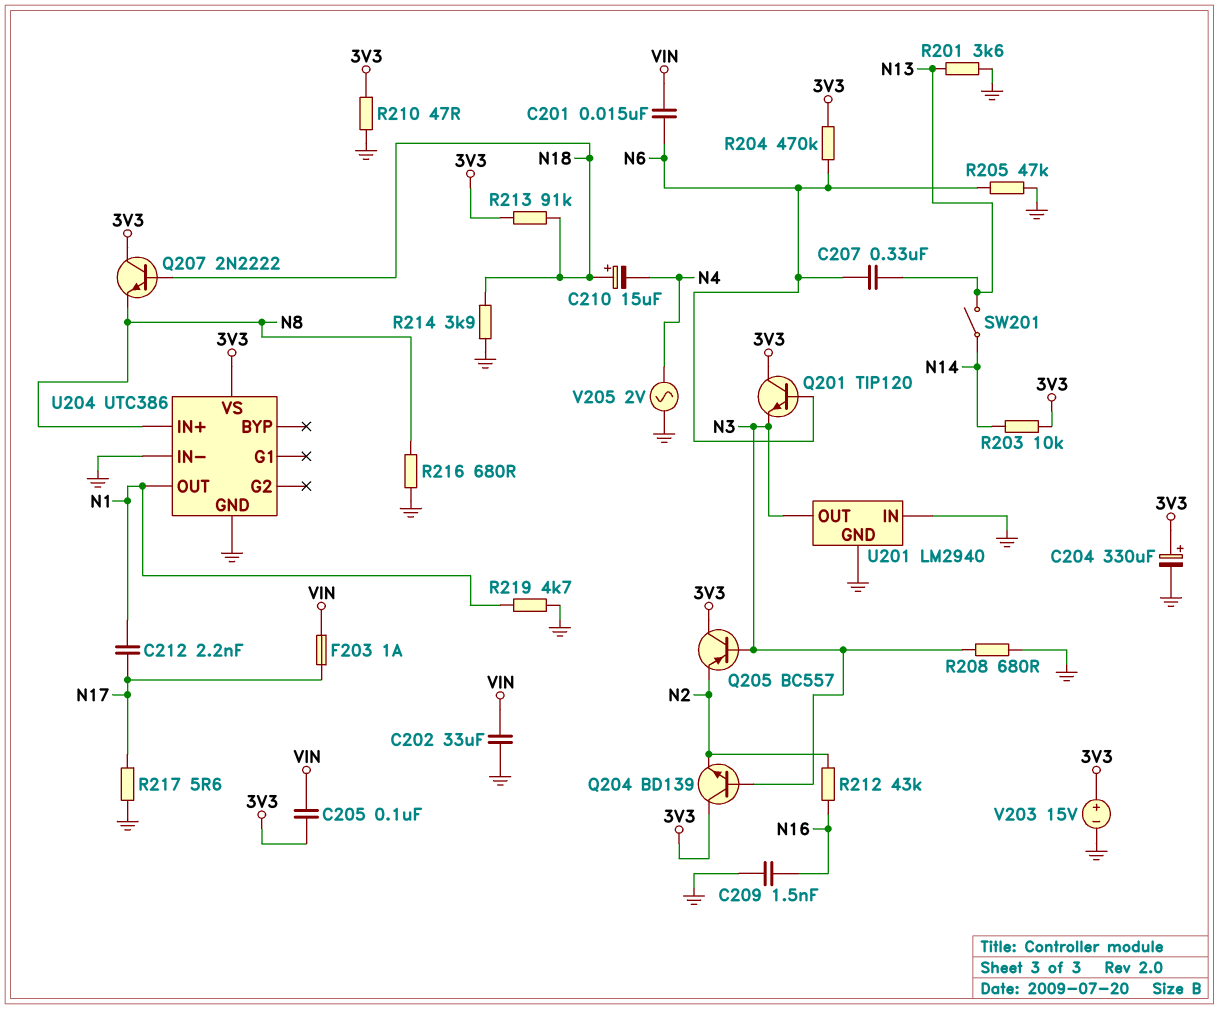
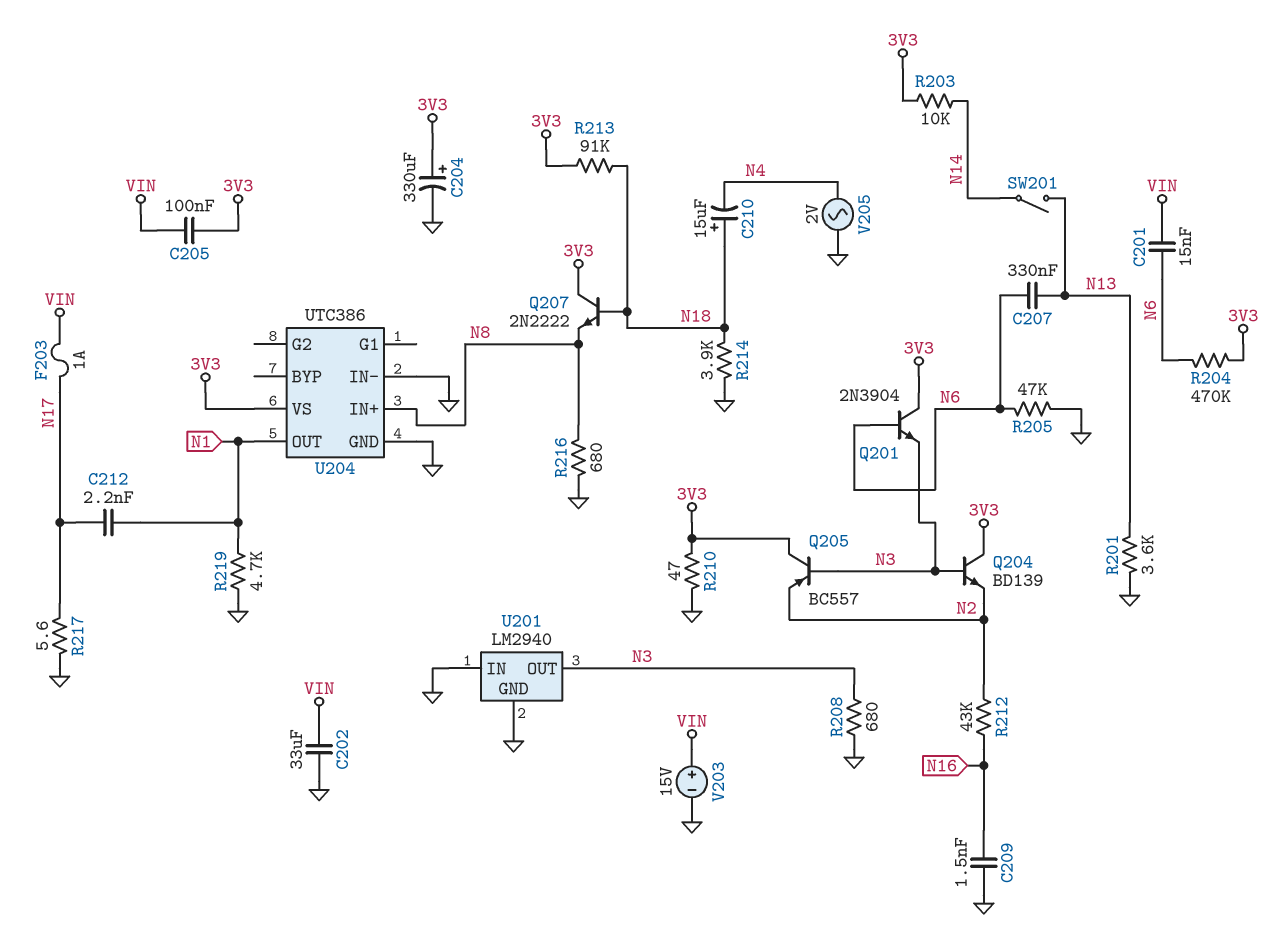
Q201: NPN TIP120 (B N6, C 3V3, E N3) -> NPN 2N3904 (B N6, C 3V3, E N3)
V203: 15V (plus 3V3, minus GND) -> 15V (plus VIN, minus GND)

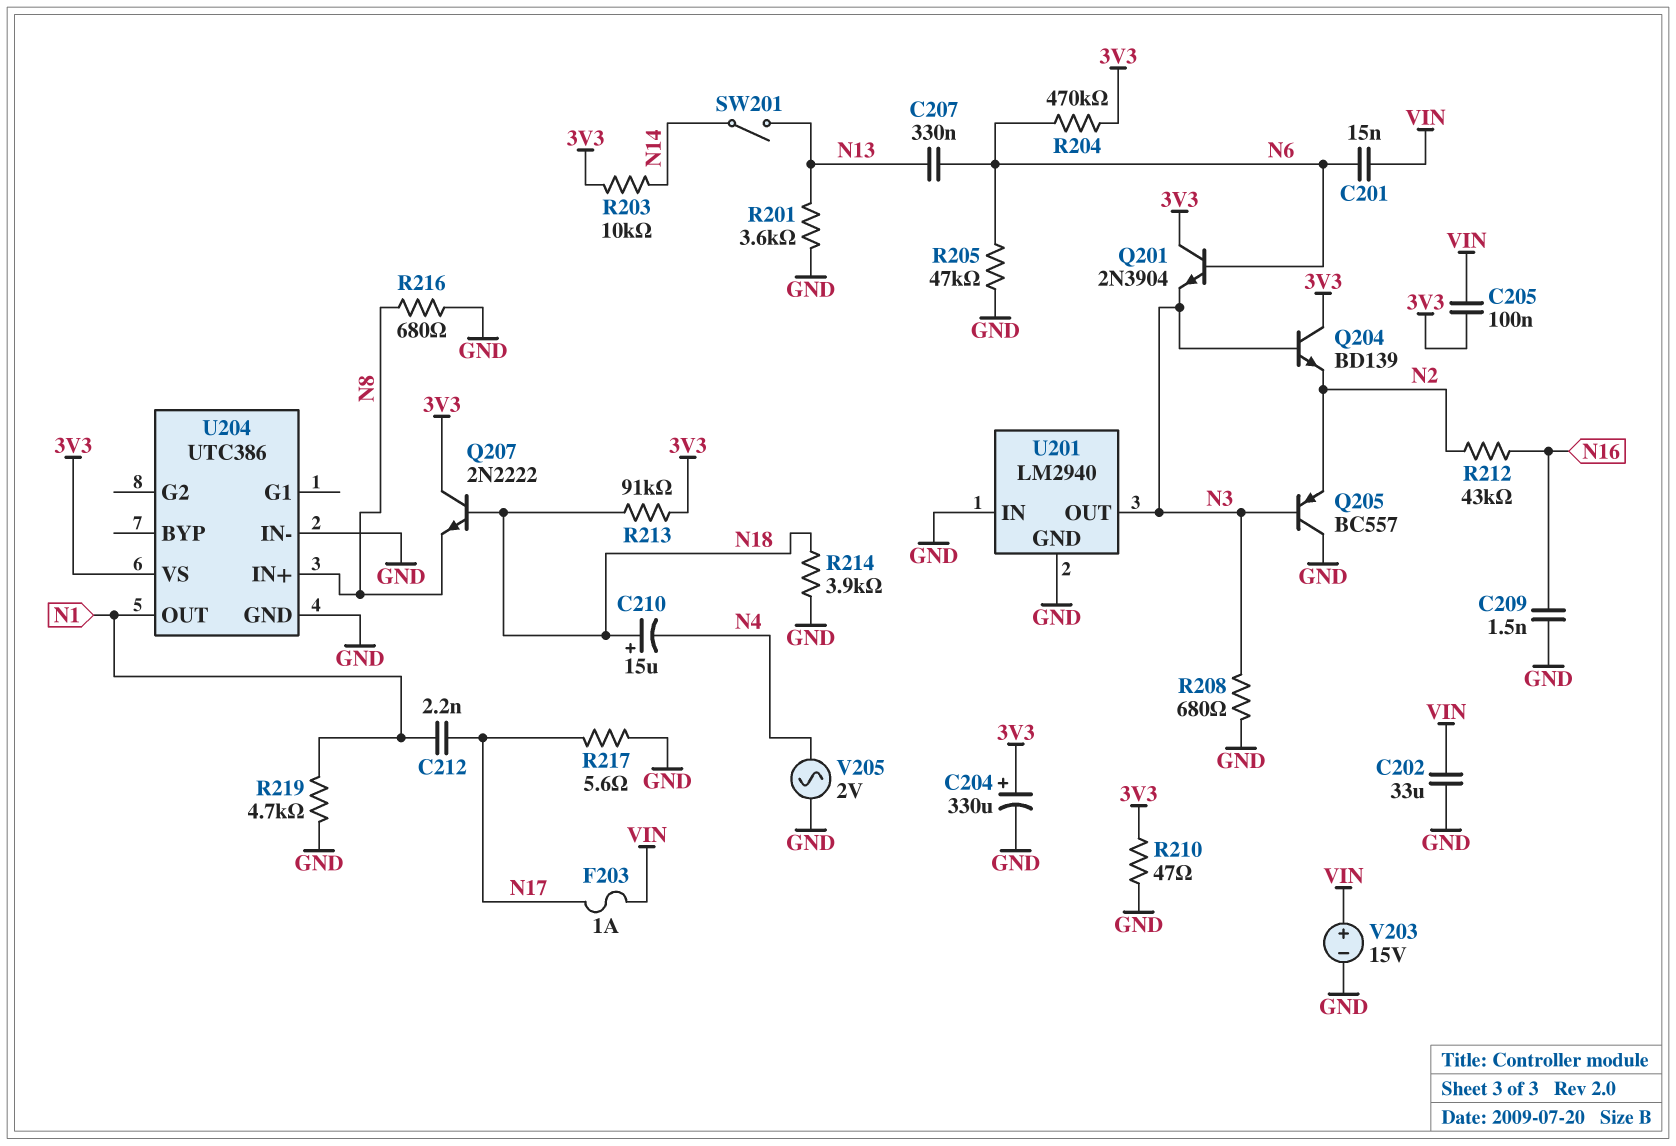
Q205: PNP BC557 (B N3, C 3V3, E N2) -> PNP BC557 (B N3, C GND, E N2)

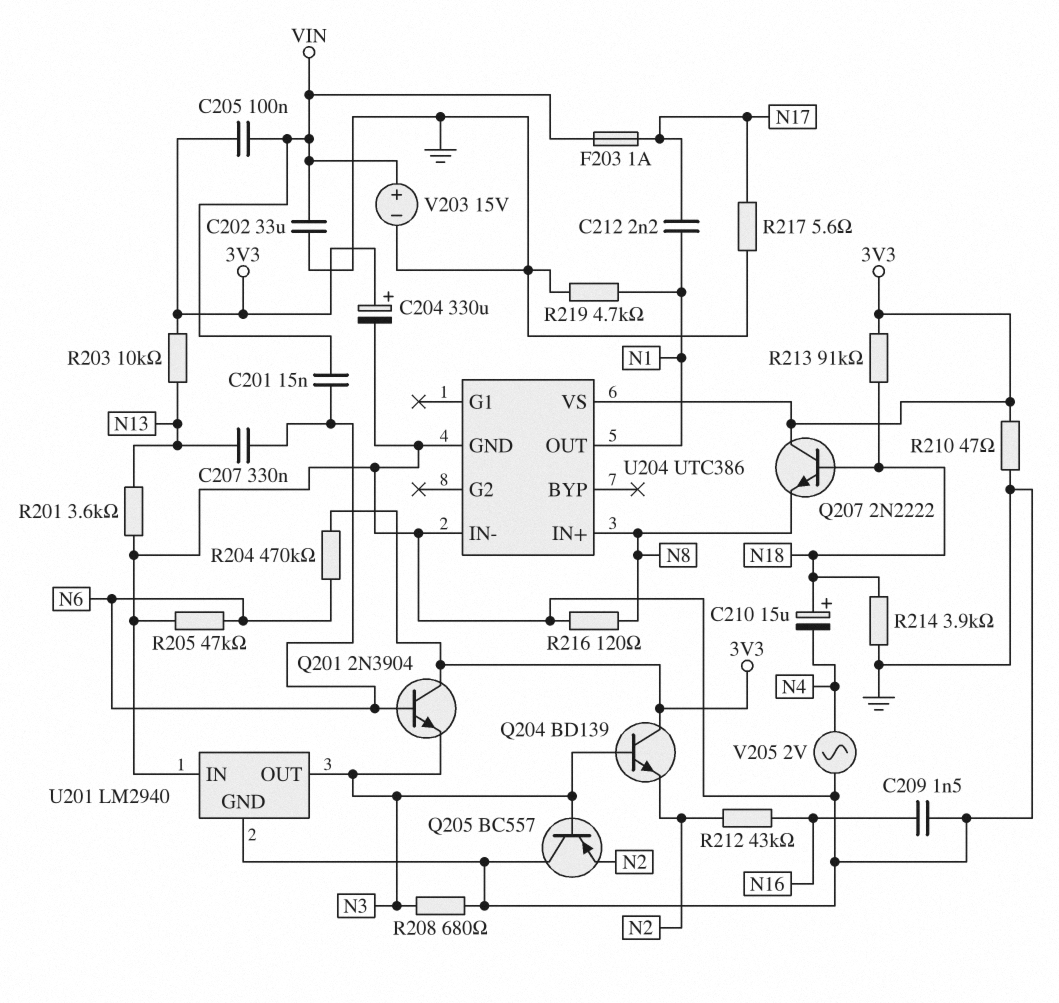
R203: 10k (3V3, N14) -> 10k (3V3, N13)
R216: 680 (GND, N8) -> 120 (GND, N8)
SW201: switch (N13, N14) -> none

